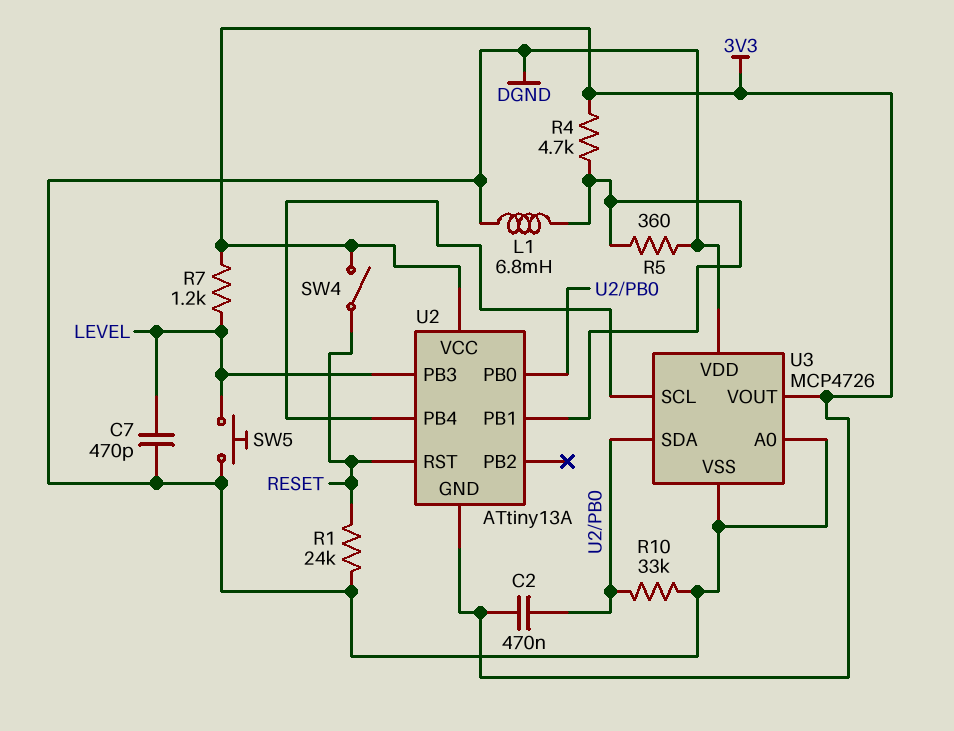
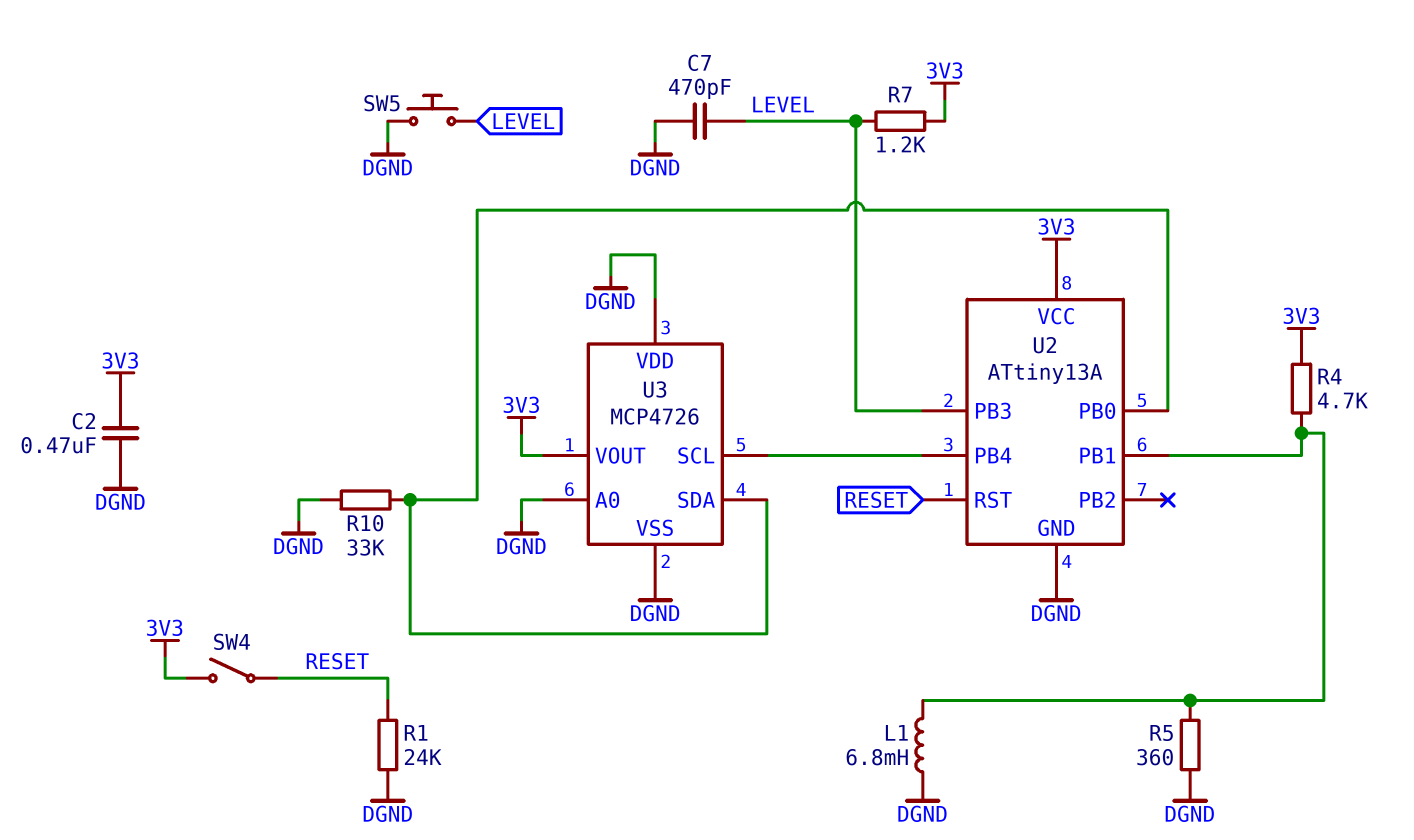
C2: 470nF (3V3, U2/PB0) -> 470nF (3V3, DGND)
U2 pin GND: 3V3 -> DGND

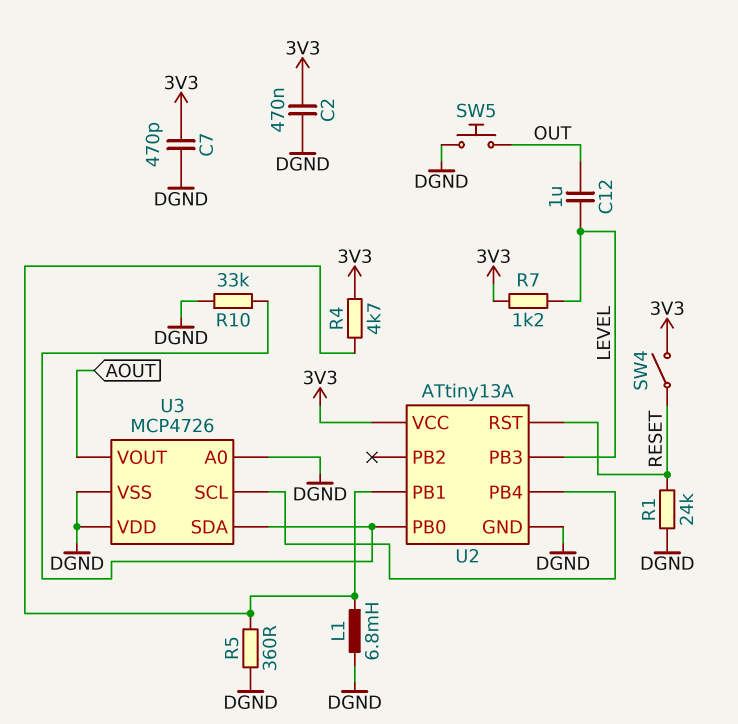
C7: 470pF (DGND, LEVEL) -> 470pF (3V3, DGND)
C12: none -> 1uF (LEVEL, OUT)
SW5: button (DGND, LEVEL) -> button (DGND, OUT)
U3 pin VOUT: 3V3 -> AOUT

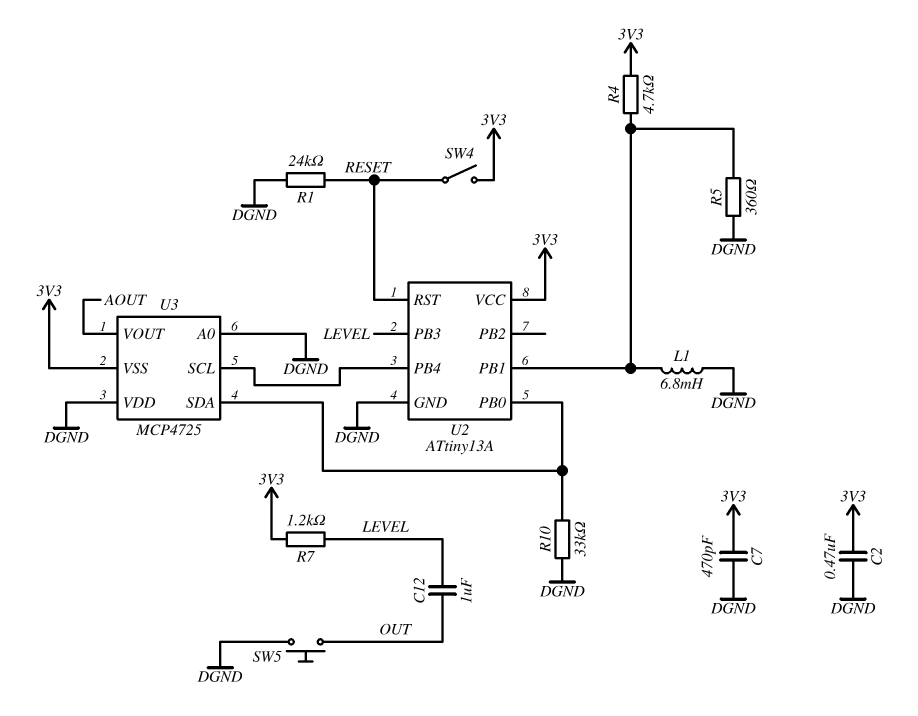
U3: MCP4726 -> MCP4725
U3 pin VSS: DGND -> 3V3

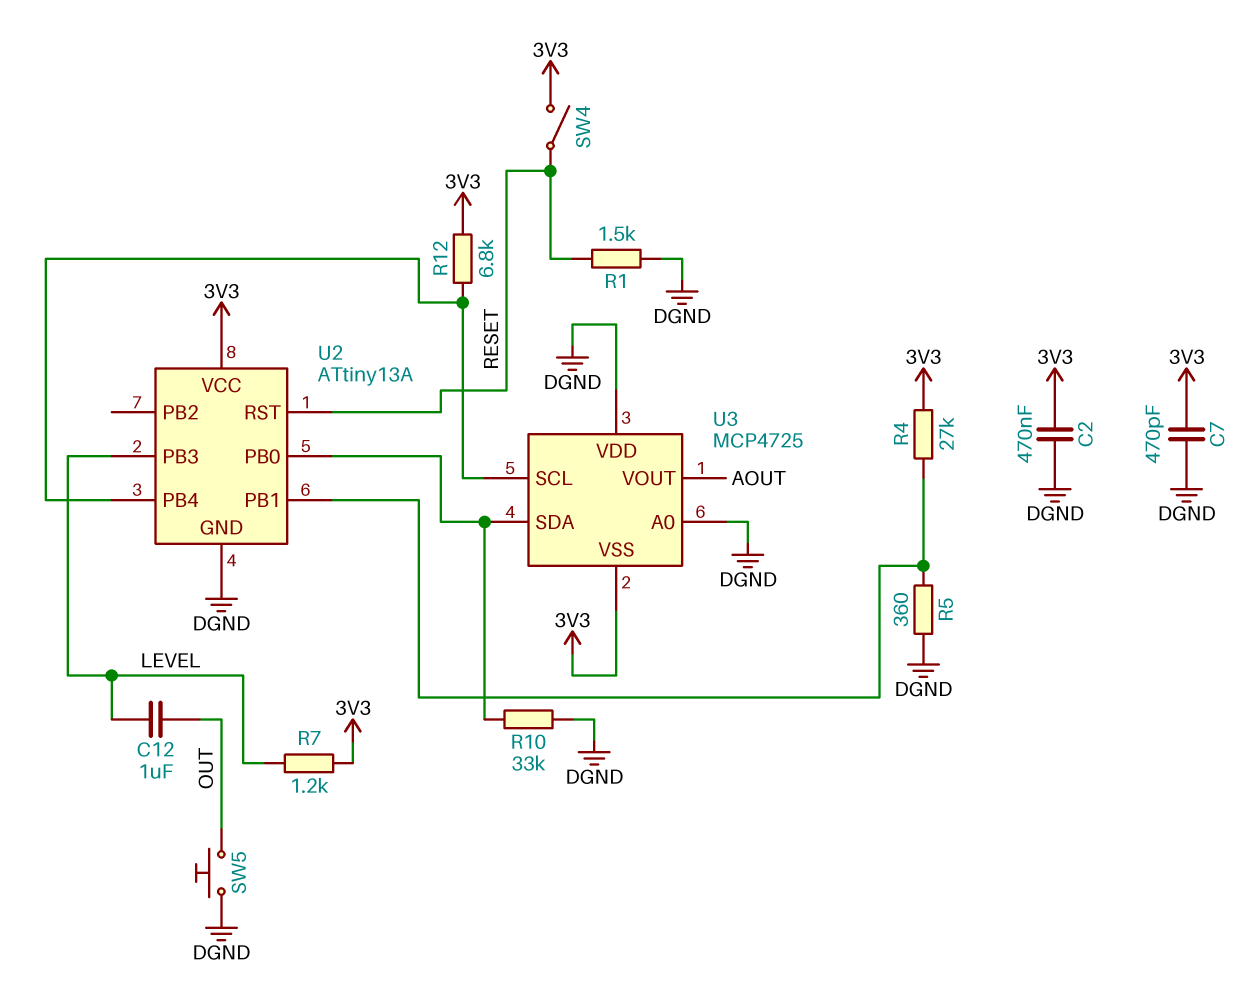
L1: 6.8mH (DGND, U2/PB1) -> none
R1: 24k (DGND, RESET) -> 1.5k (DGND, RESET)
R4: 4.7k (3V3, U2/PB1) -> 27k (3V3, U2/PB1)
R12: none -> 6.8k (3V3, U2/PB4)

